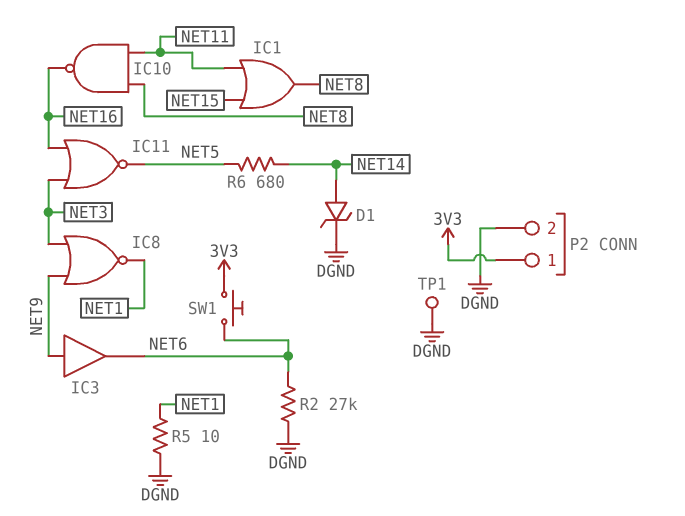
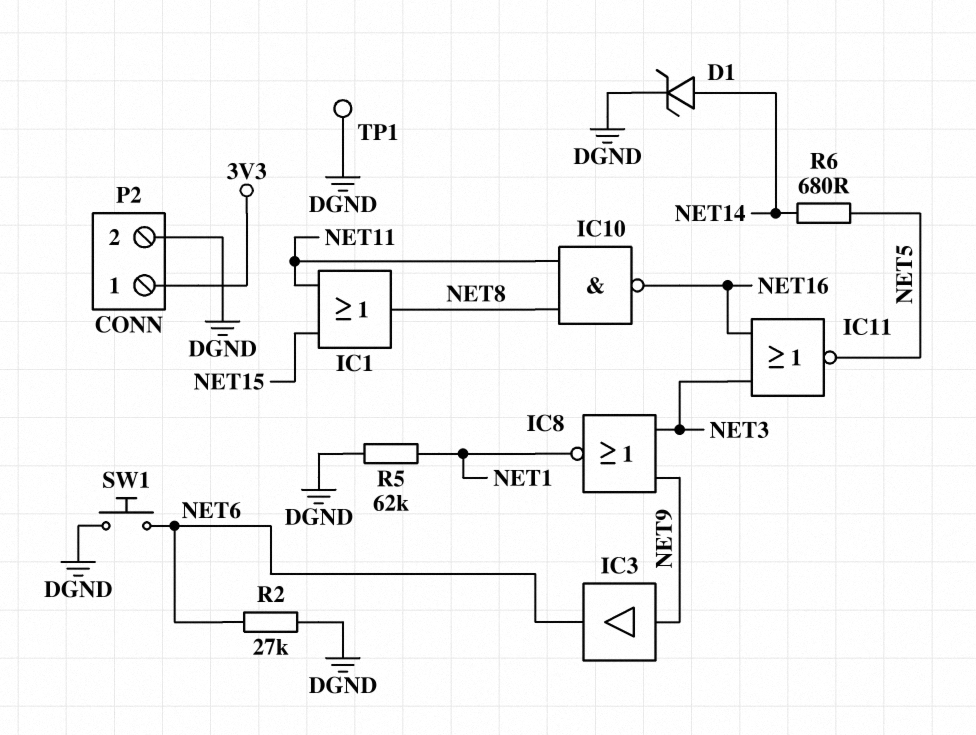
R5: 10 (DGND, NET1) -> 62k (DGND, NET1)
SW1: button (3V3, NET6) -> button (DGND, NET6)

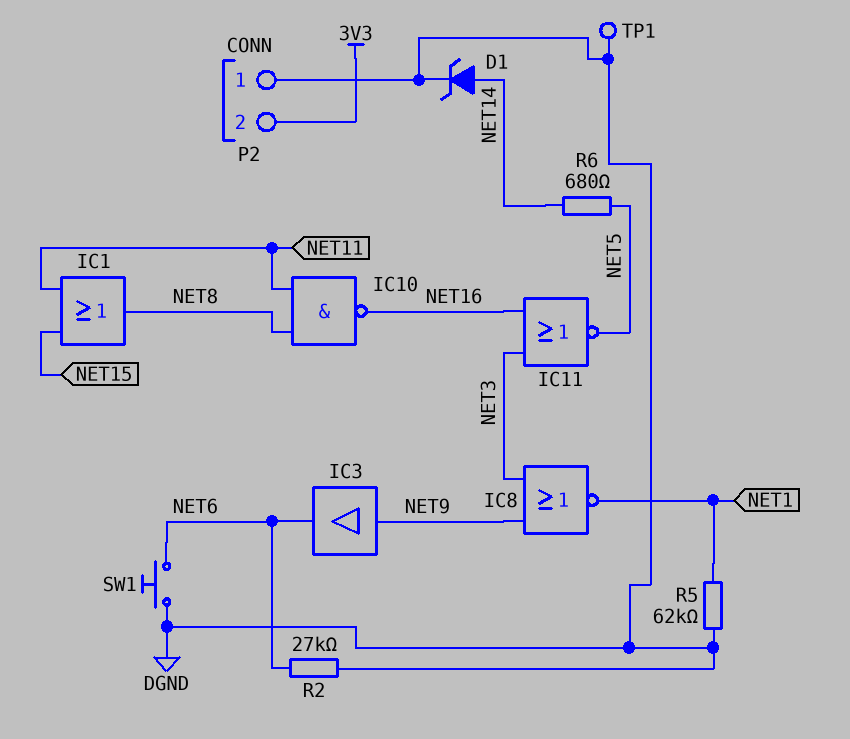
P2 pin 1: 3V3 -> DGND
P2 pin 2: DGND -> 3V3

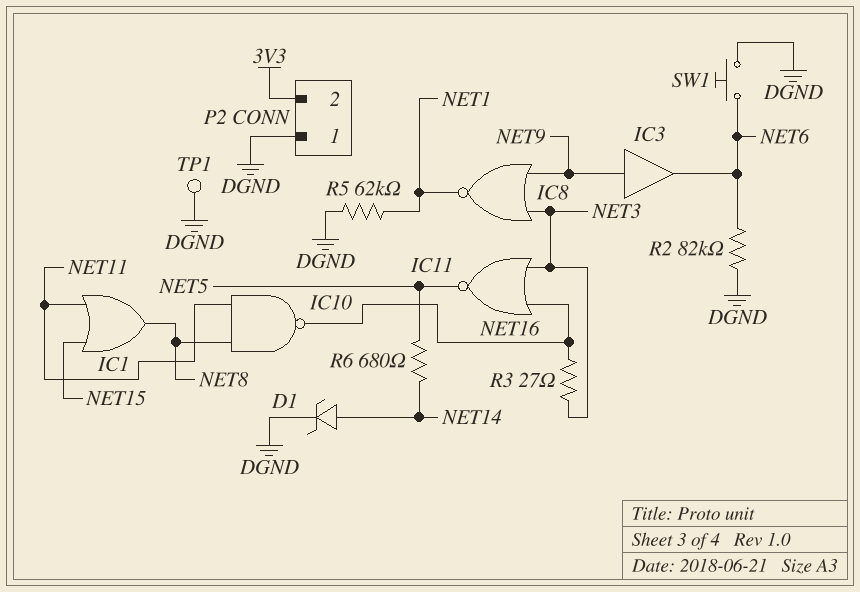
R2: 27k (DGND, NET6) -> 82k (DGND, NET6)
R3: none -> 27 (NET3, NET16)

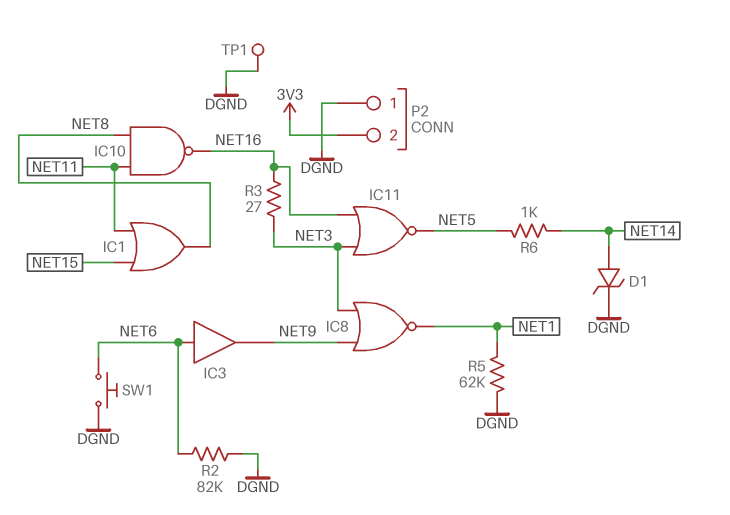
IC3: buffer (in NET9, out NET6) -> buffer (in NET6, out NET9)
R6: 680 (NET5, NET14) -> 1k (NET5, NET14)

